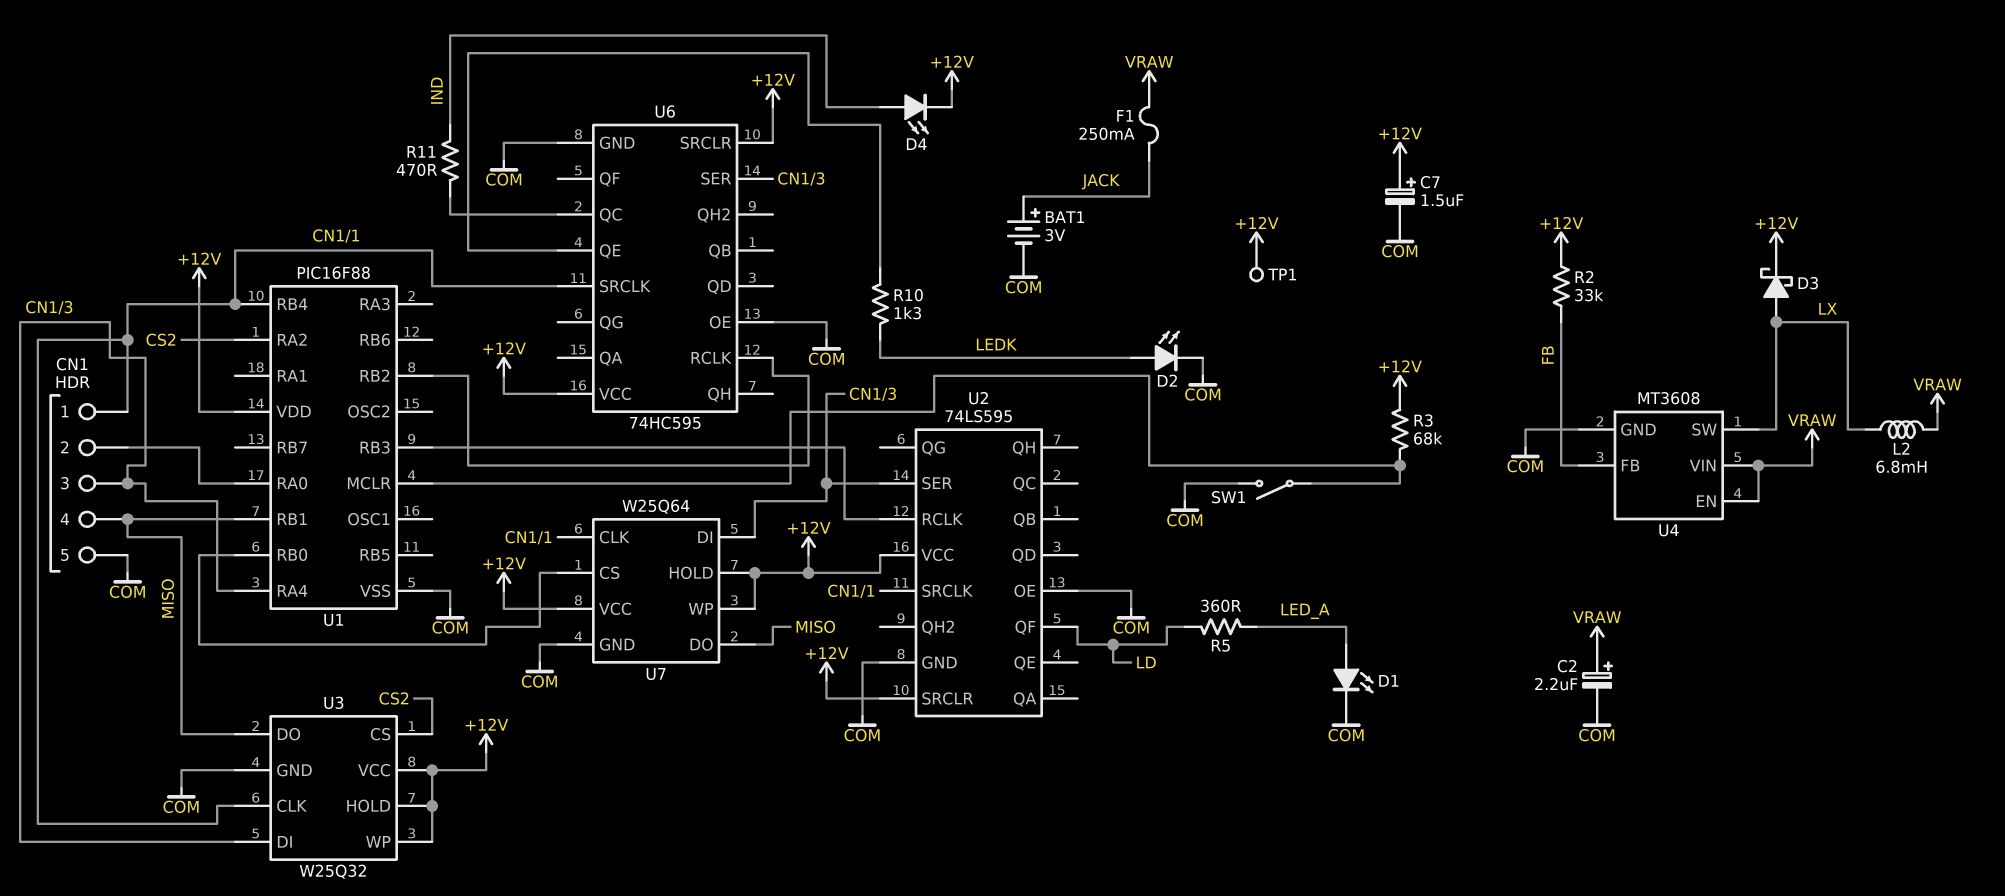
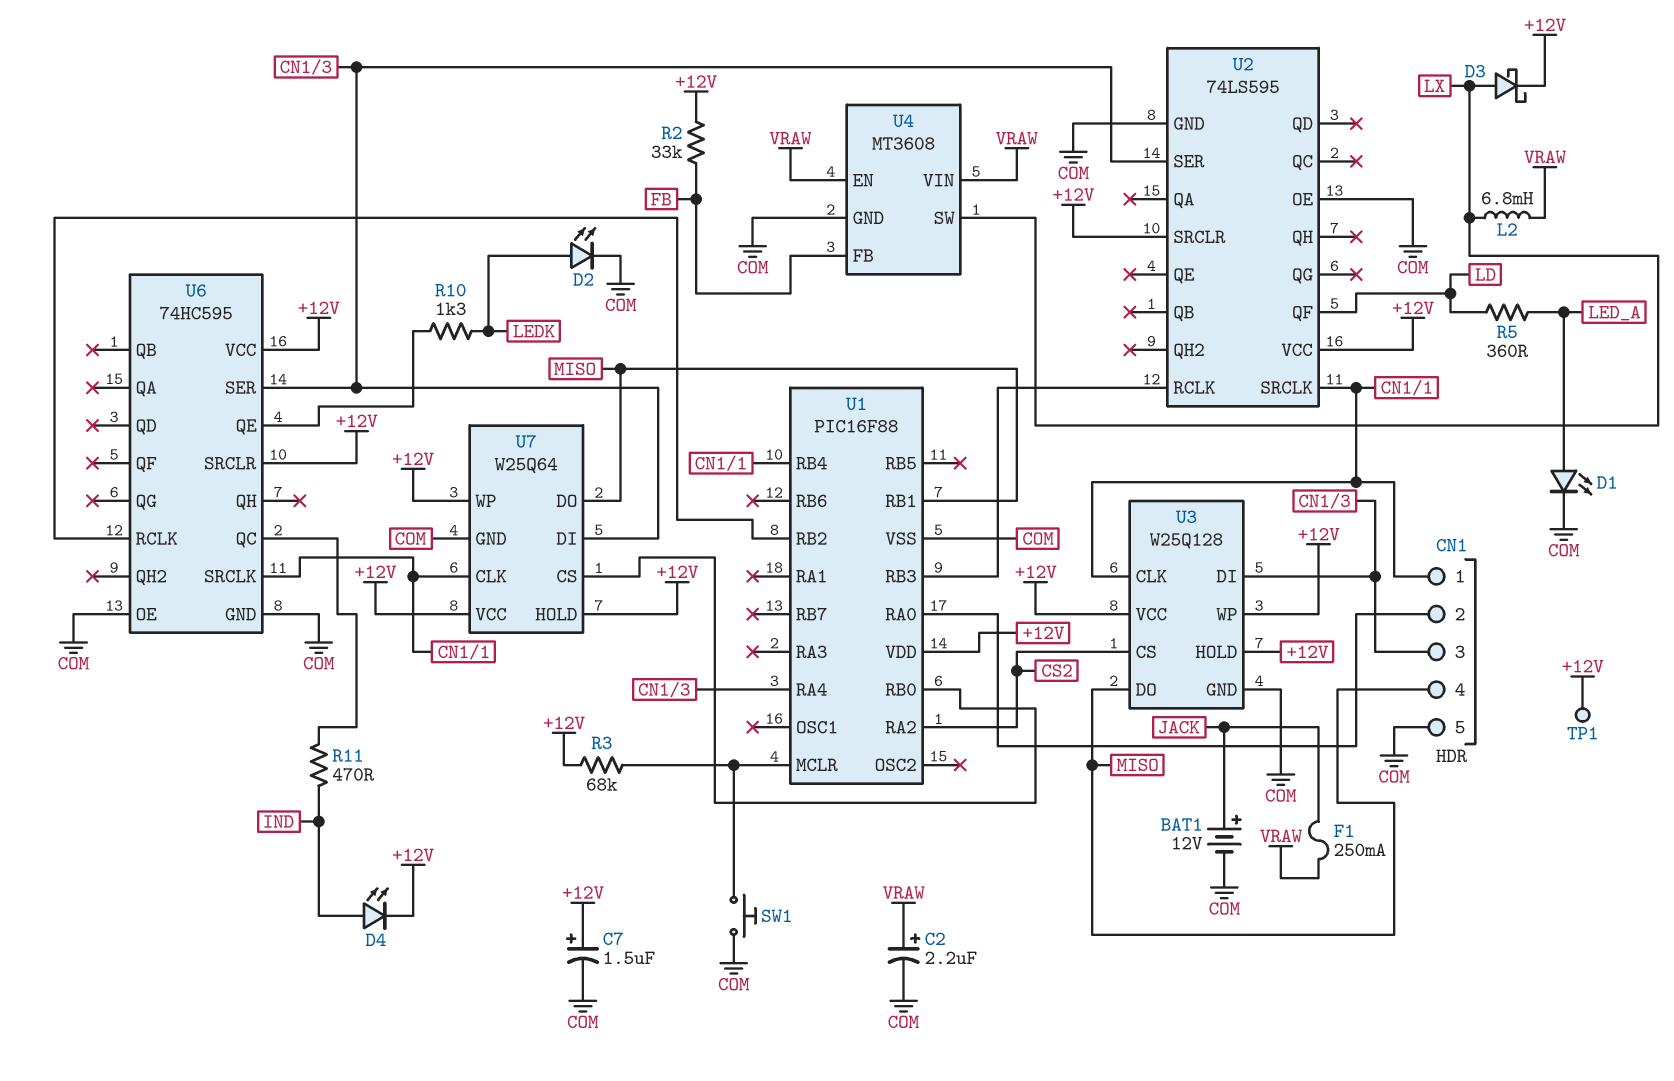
BAT1: 3V (plus JACK, minus COM) -> 12V (plus JACK, minus COM)
SW1: switch (COM, U1/MCLR) -> button (COM, U1/MCLR)
U3: W25Q32 -> W25Q128

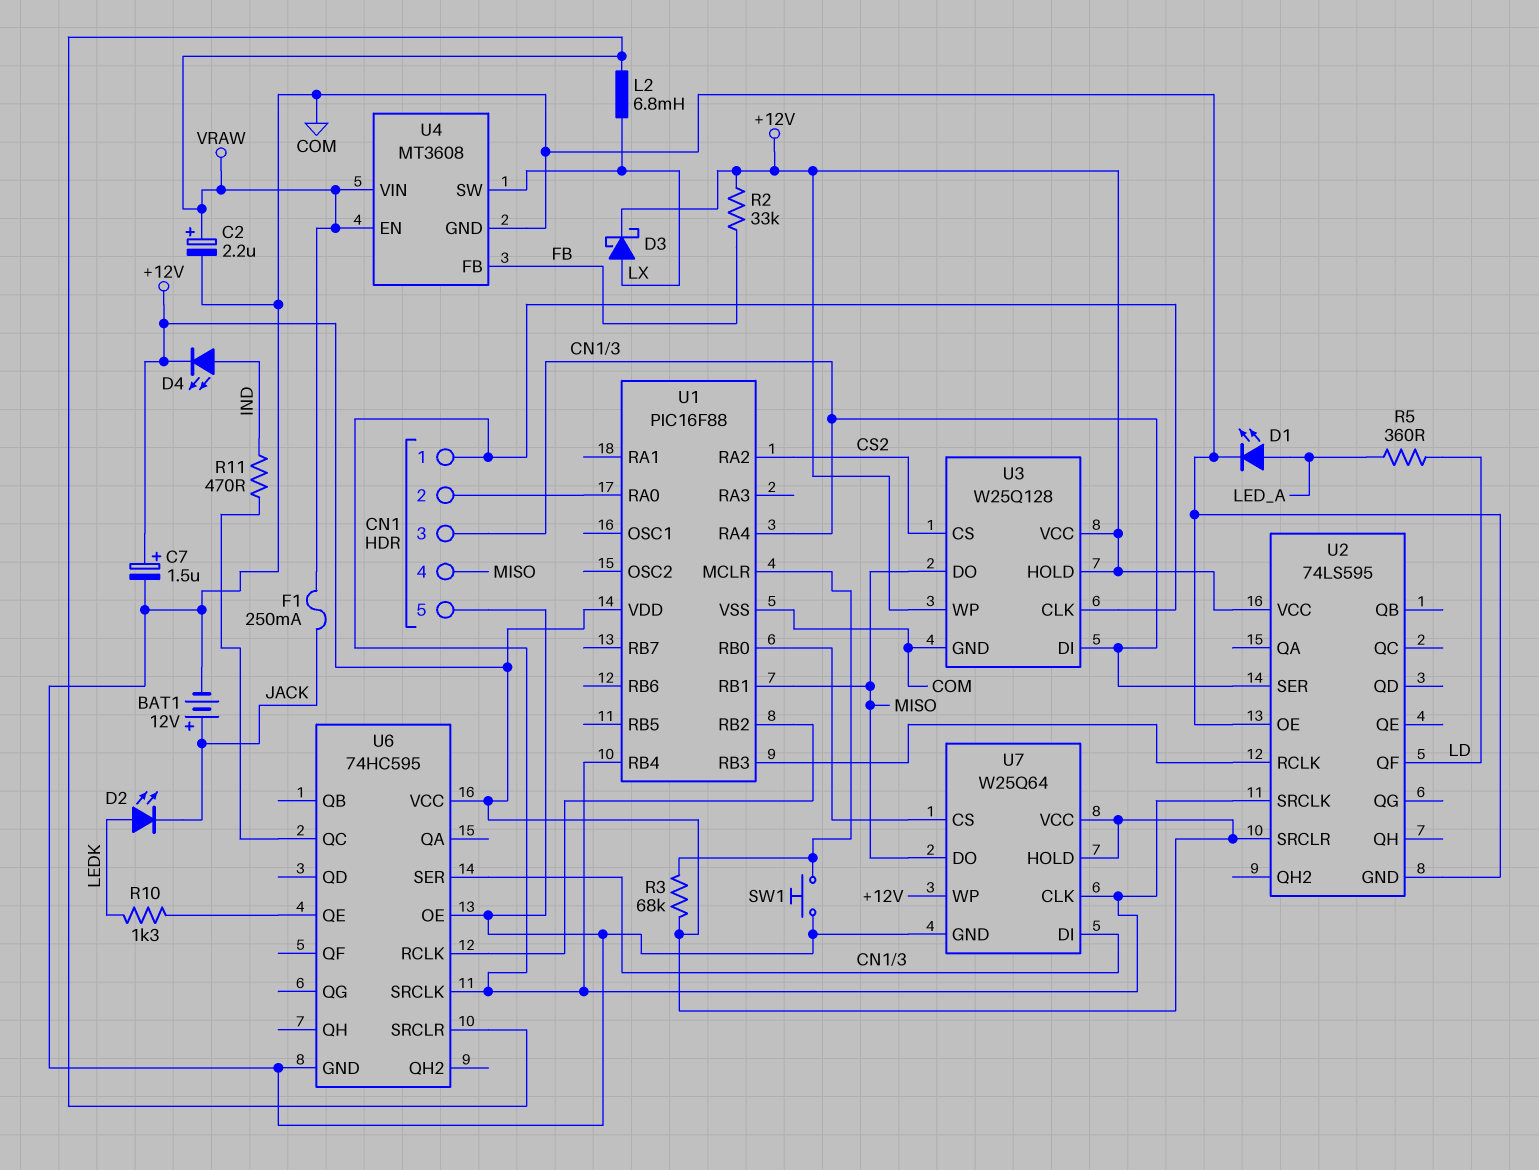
D2: LED (A LEDK, K COM) -> LED (A LEDK, K JACK)
TP1: test point (+12V) -> none
U6 pin SRCLR: +12V -> VRAW

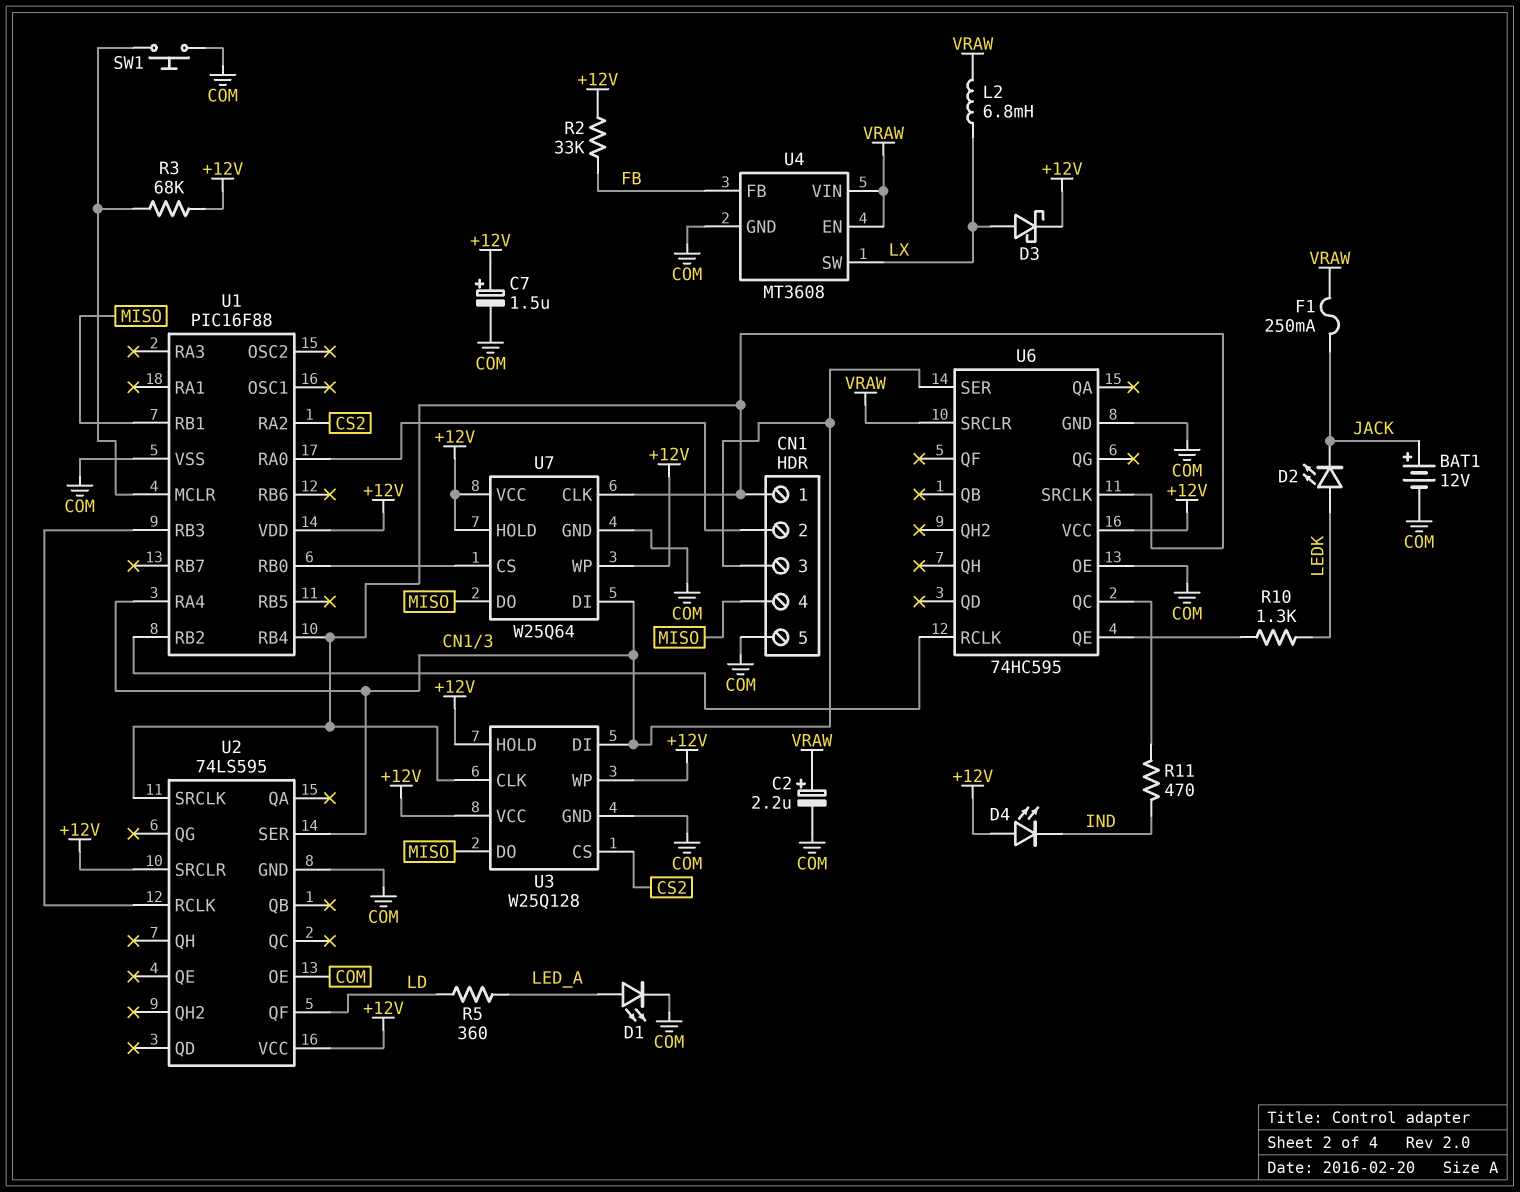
D4: LED (A IND, K +12V) -> LED (A +12V, K IND)

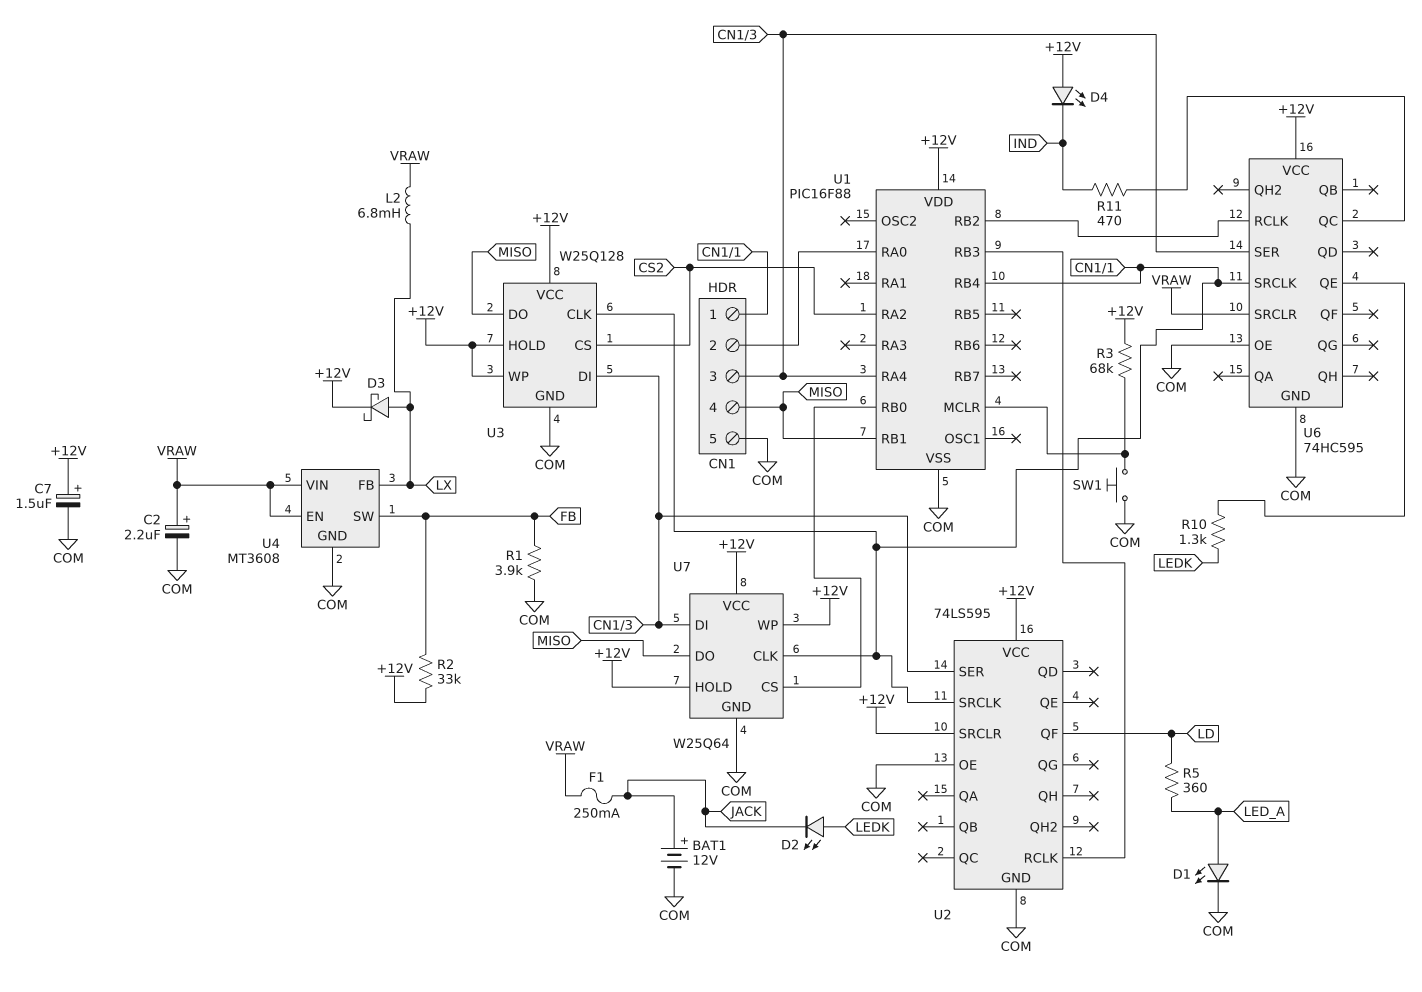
R1: none -> 3.9k (COM, FB)
U4 pin FB: FB -> LX
U4 pin SW: LX -> FB

